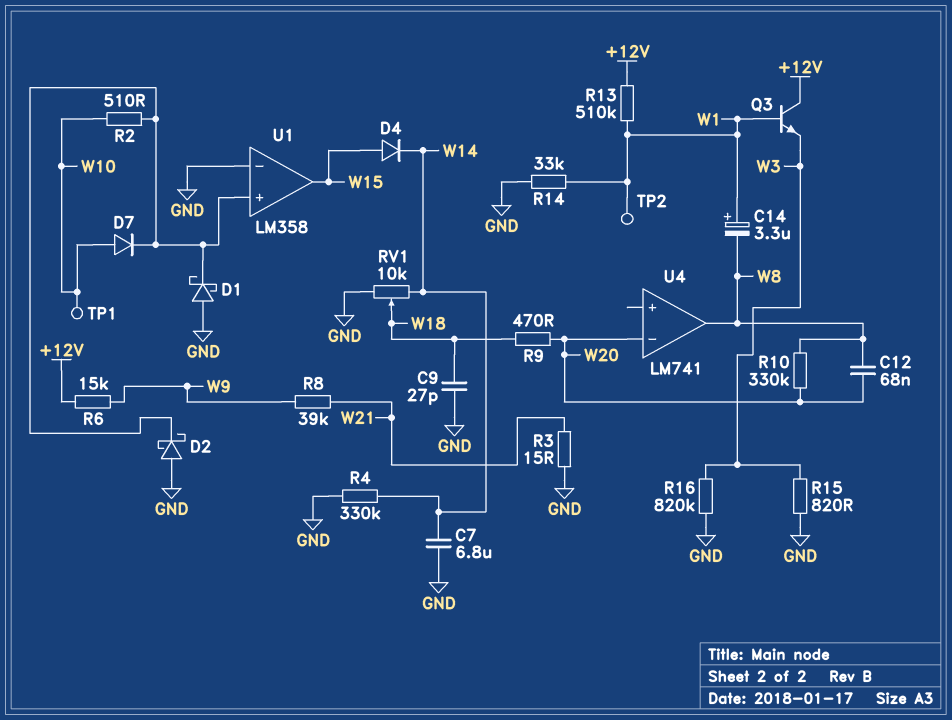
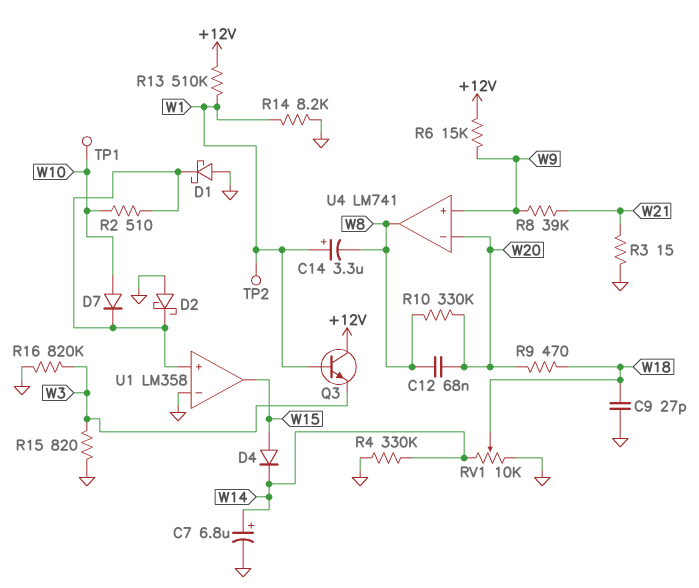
C7: 6.8uF (GND, W14) -> 6.8uF (plus W14, minus GND)
R14: 33k (GND, W1) -> 8.2k (GND, W1)
U4 pin in+: none -> W9

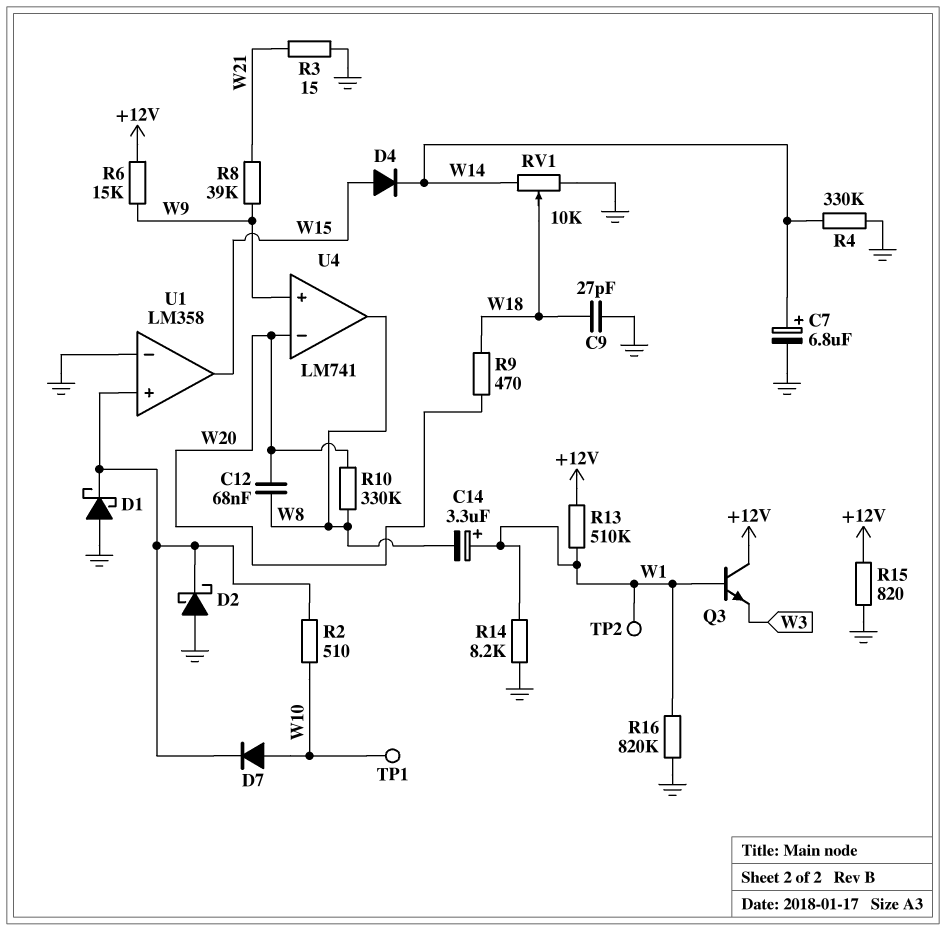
R15: 820 (GND, W3) -> 820 (+12V, GND)
R16: 820k (GND, W3) -> 820k (GND, W1)

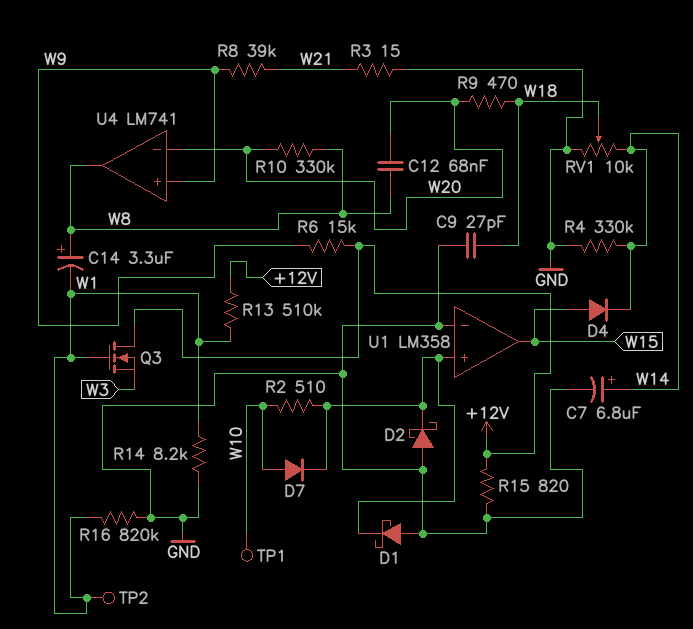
C14: 3.3uF (plus W1, minus W8) -> 3.3uF (plus W8, minus W1)
Q3: NPN (B W1, C +12V, E W3) -> NMOS (G W1, D +12V, S W3)

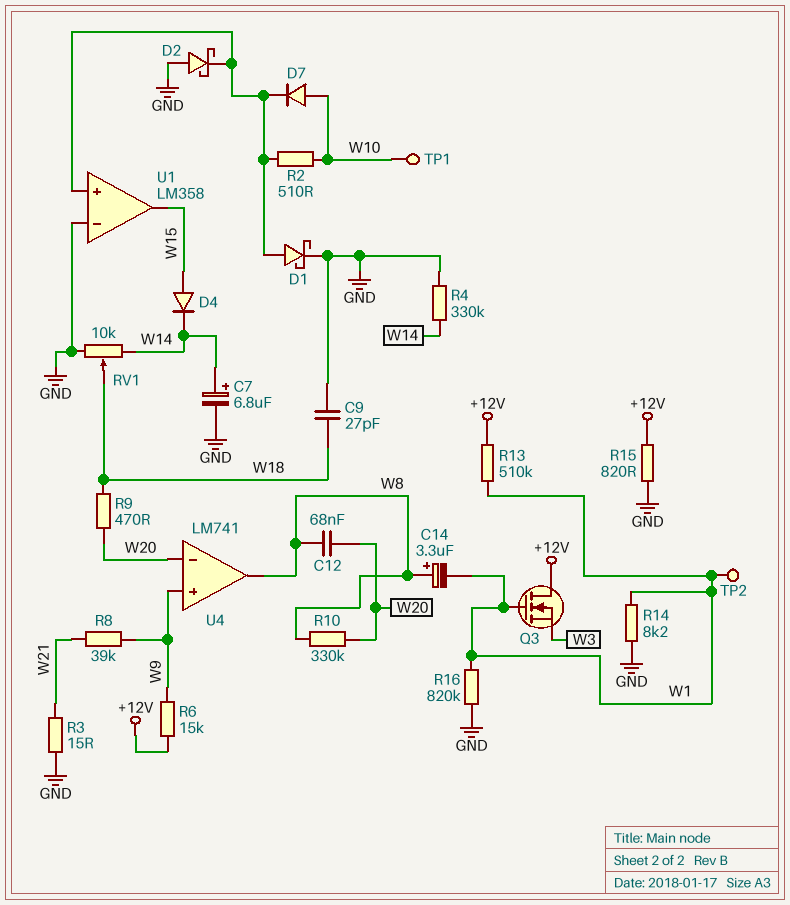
D1: schottky (A GND, K U1/in+) -> schottky (A U1/in+, K GND)

